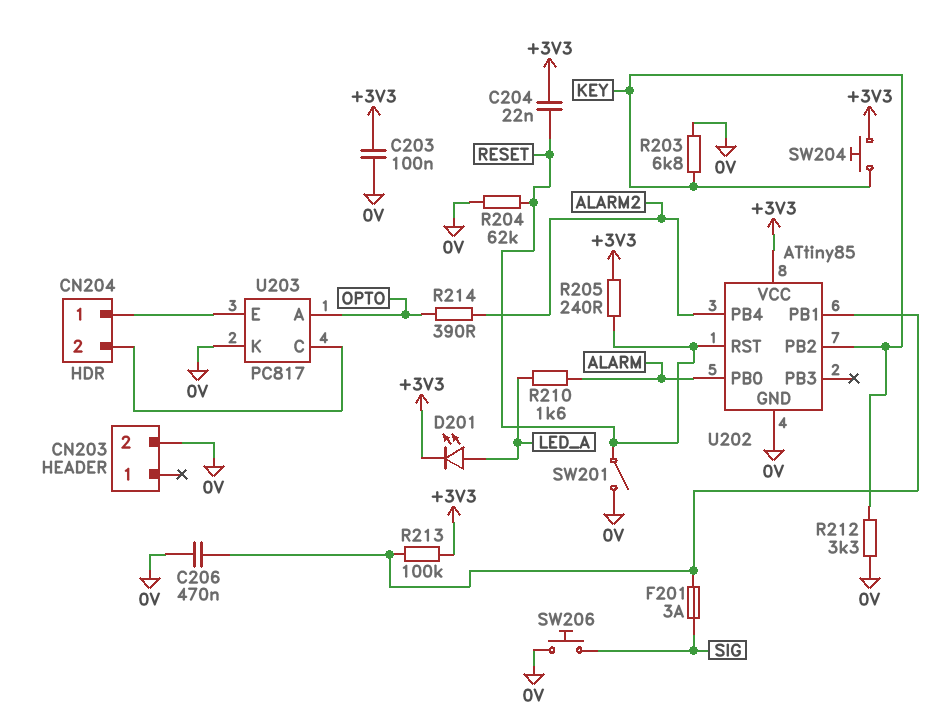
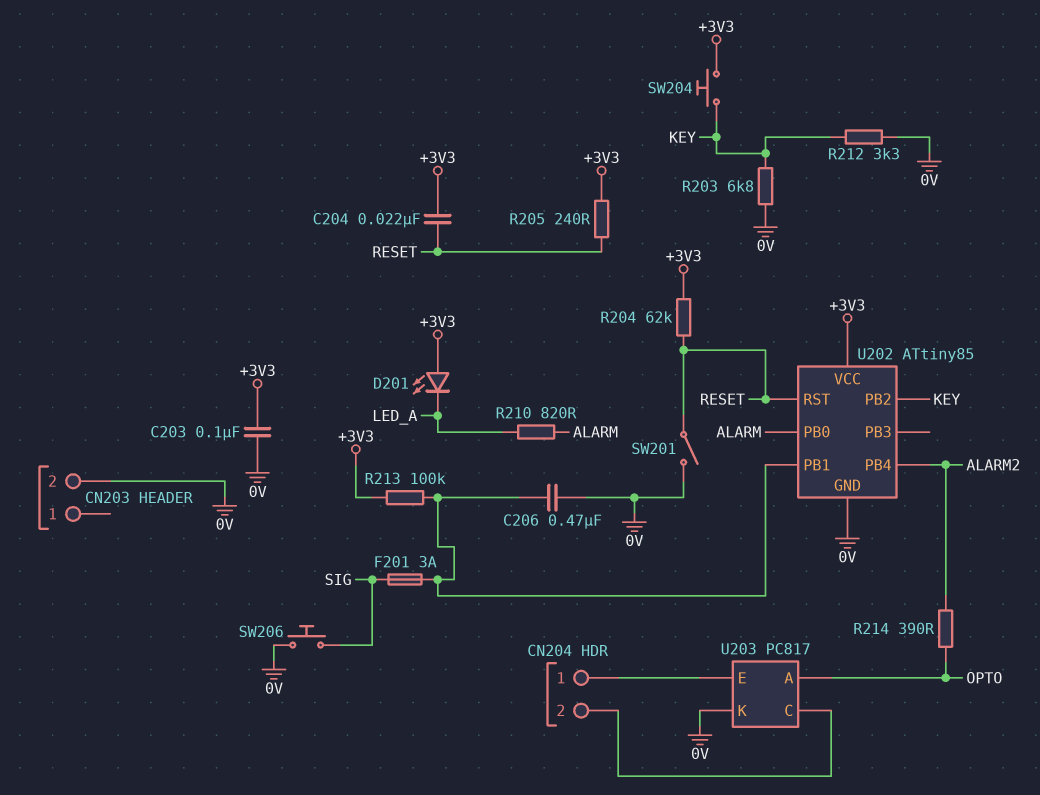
D201: LED (A LED_A, K +3V3) -> LED (A +3V3, K LED_A)
R204: 62k (0V, RESET) -> 62k (+3V3, RESET)
R210: 1.6k (ALARM, LED_A) -> 820 (ALARM, LED_A)

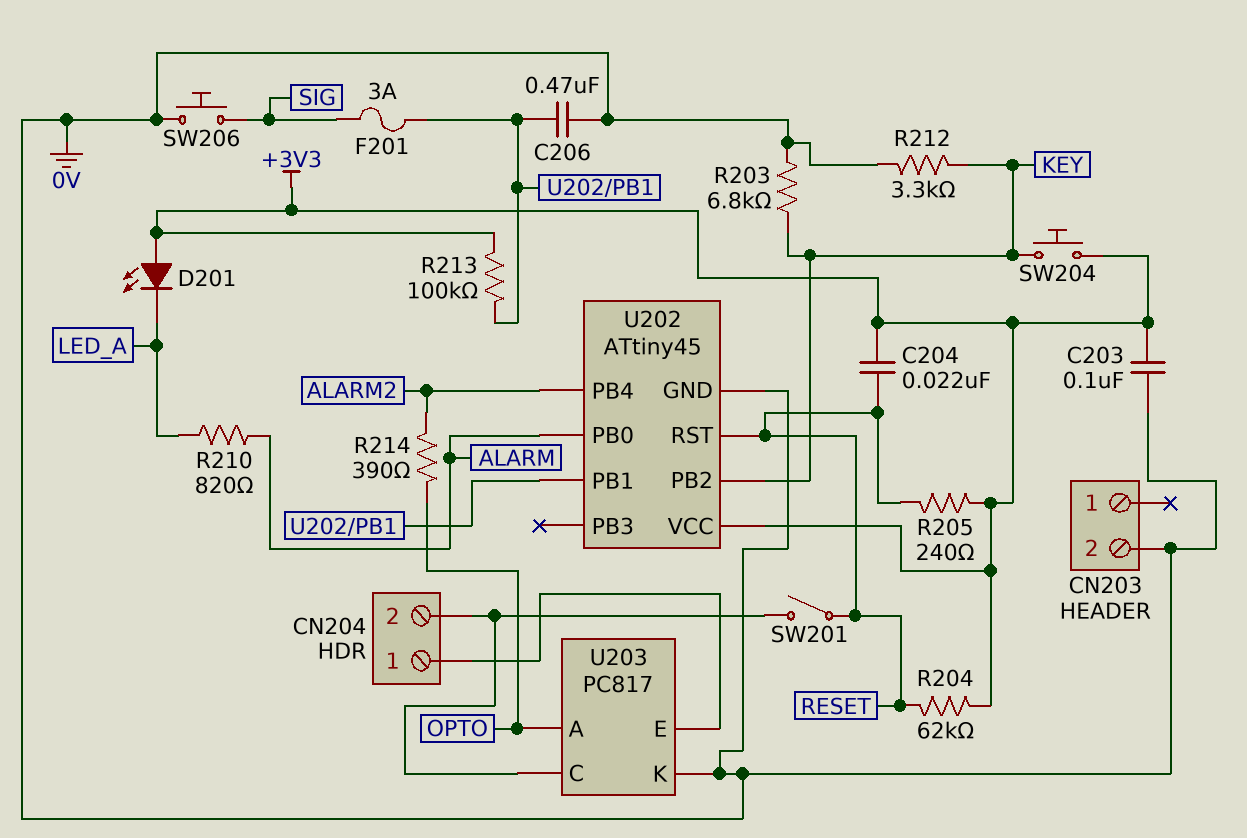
SW201: switch (0V, RESET) -> switch (CN204/2, RESET)
U202: ATtiny85 -> ATtiny45

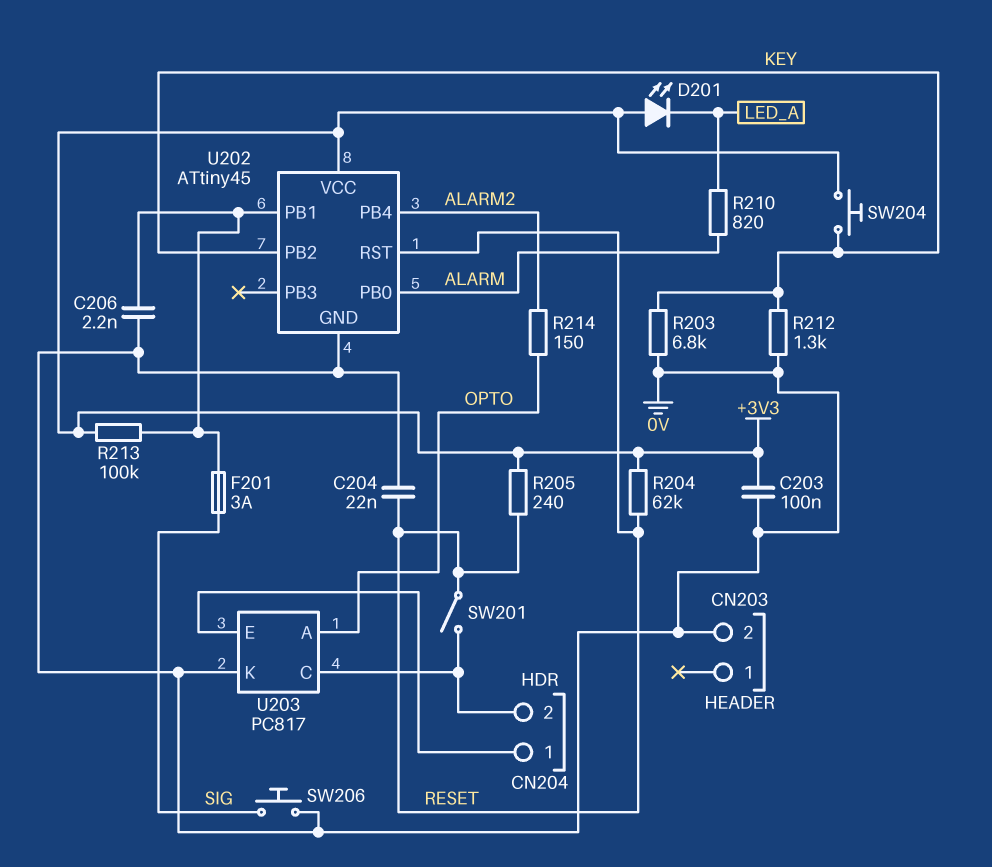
C204: 22nF (+3V3, RESET) -> 22nF (0V, RESET)
C206: 470nF (0V, U202/PB1) -> 2.2nF (0V, U202/PB1)
R212: 3.3k (0V, KEY) -> 1.3k (0V, KEY)
R214: 390 (ALARM2, OPTO) -> 150 (ALARM2, OPTO)

